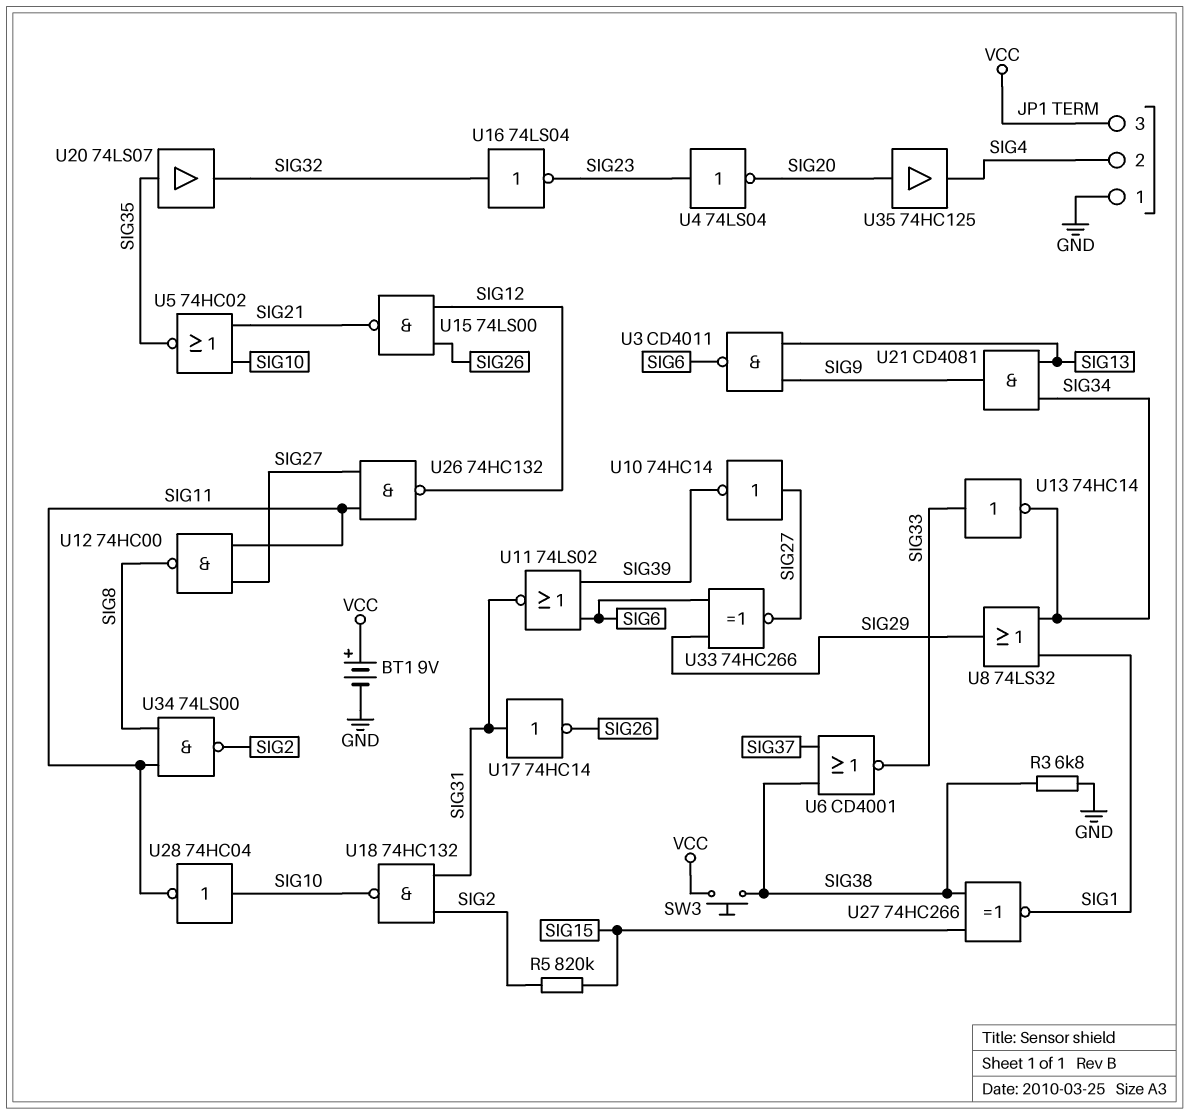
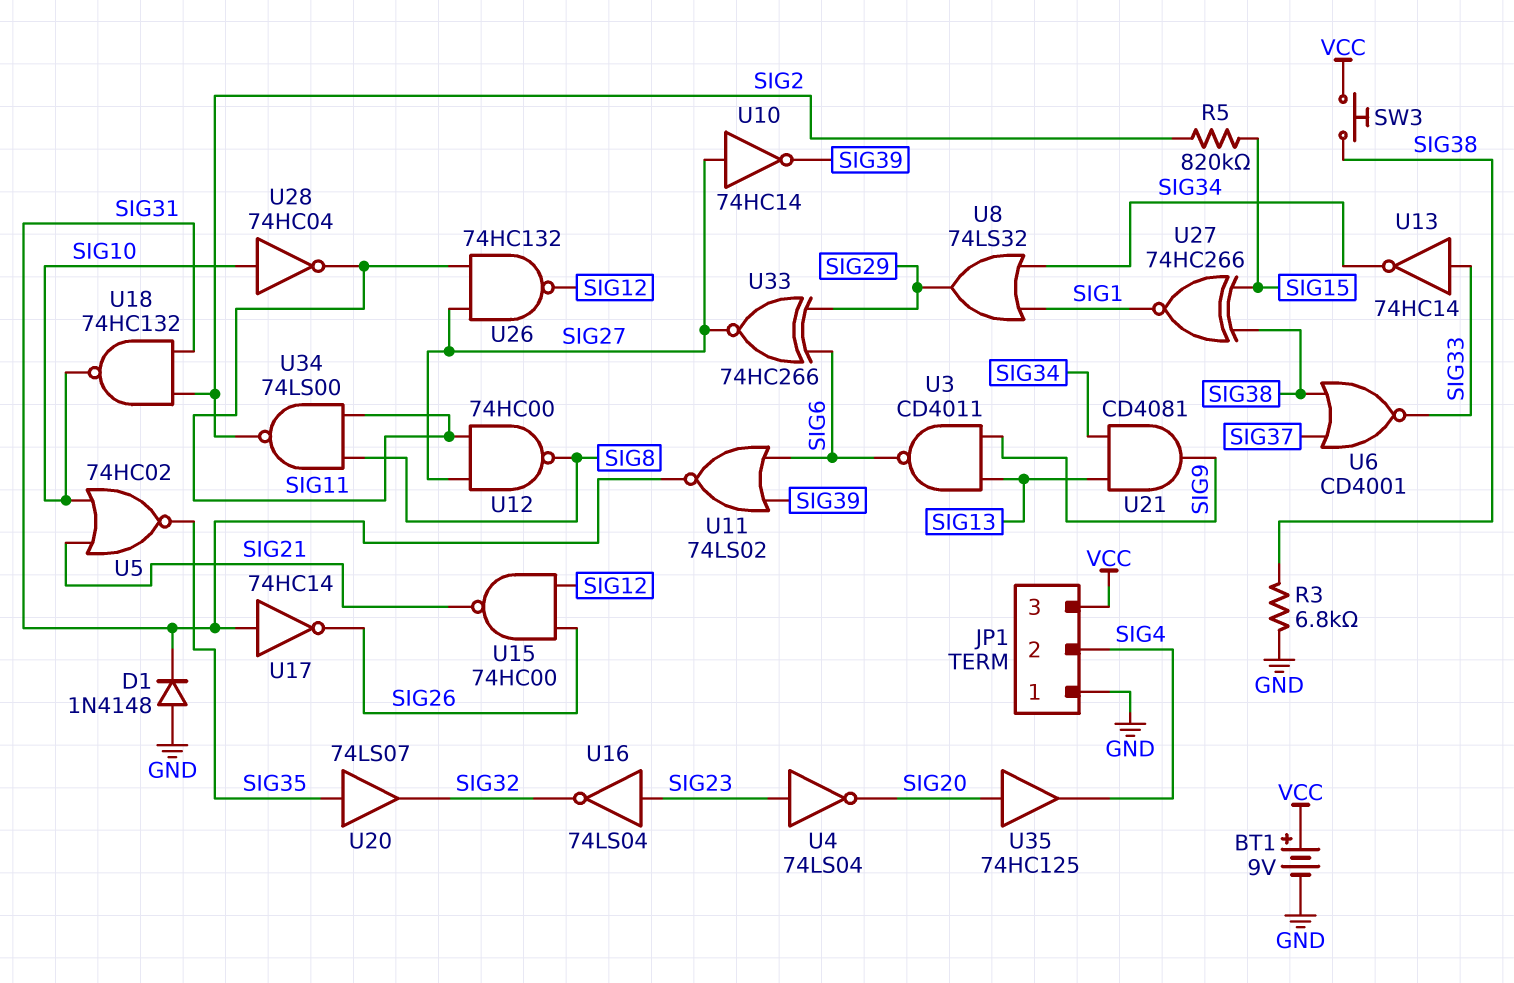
D1: none -> diode 1N4148 (A GND, K SIG31)
U15: NAND 74LS00 (in SIG12, in SIG26, out SIG21) -> NAND 74HC00 (in SIG12, in SIG26, out SIG21)
U16: NOT 74LS04 (in SIG32, out SIG23) -> NOT 74LS04 (in SIG23, out SIG32)

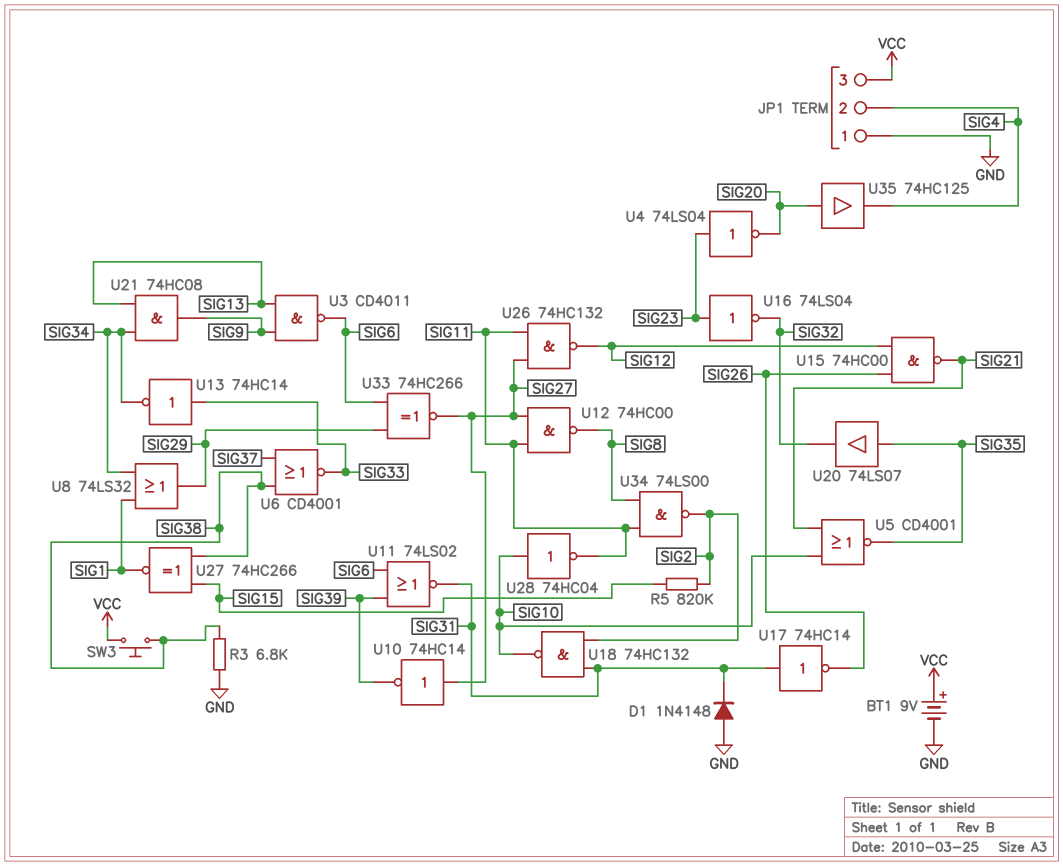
U5: NOR 74HC02 (in SIG10, in SIG21, out SIG35) -> NOR CD4001 (in SIG10, in SIG21, out SIG35)
U21: AND CD4081 (in SIG13, in SIG34, out SIG9) -> AND 74HC08 (in SIG13, in SIG34, out SIG9)

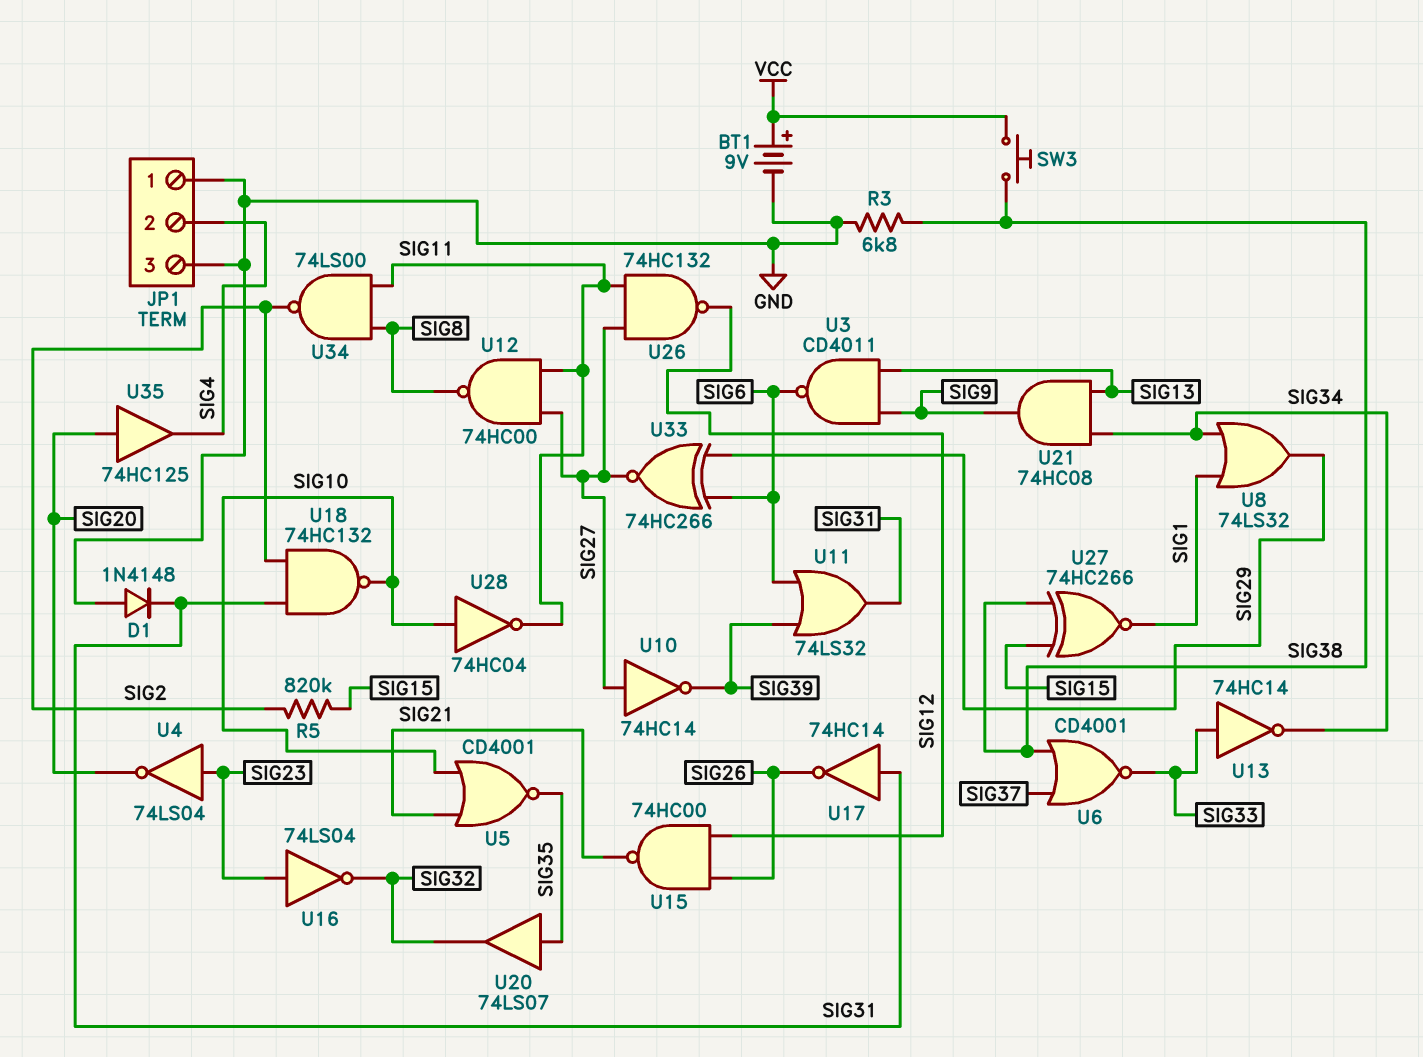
JP1 pin 3: VCC -> GND
U11: NOR 74LS02 (in SIG6, in SIG39, out SIG31) -> OR 74LS32 (in SIG6, in SIG39, out SIG31)

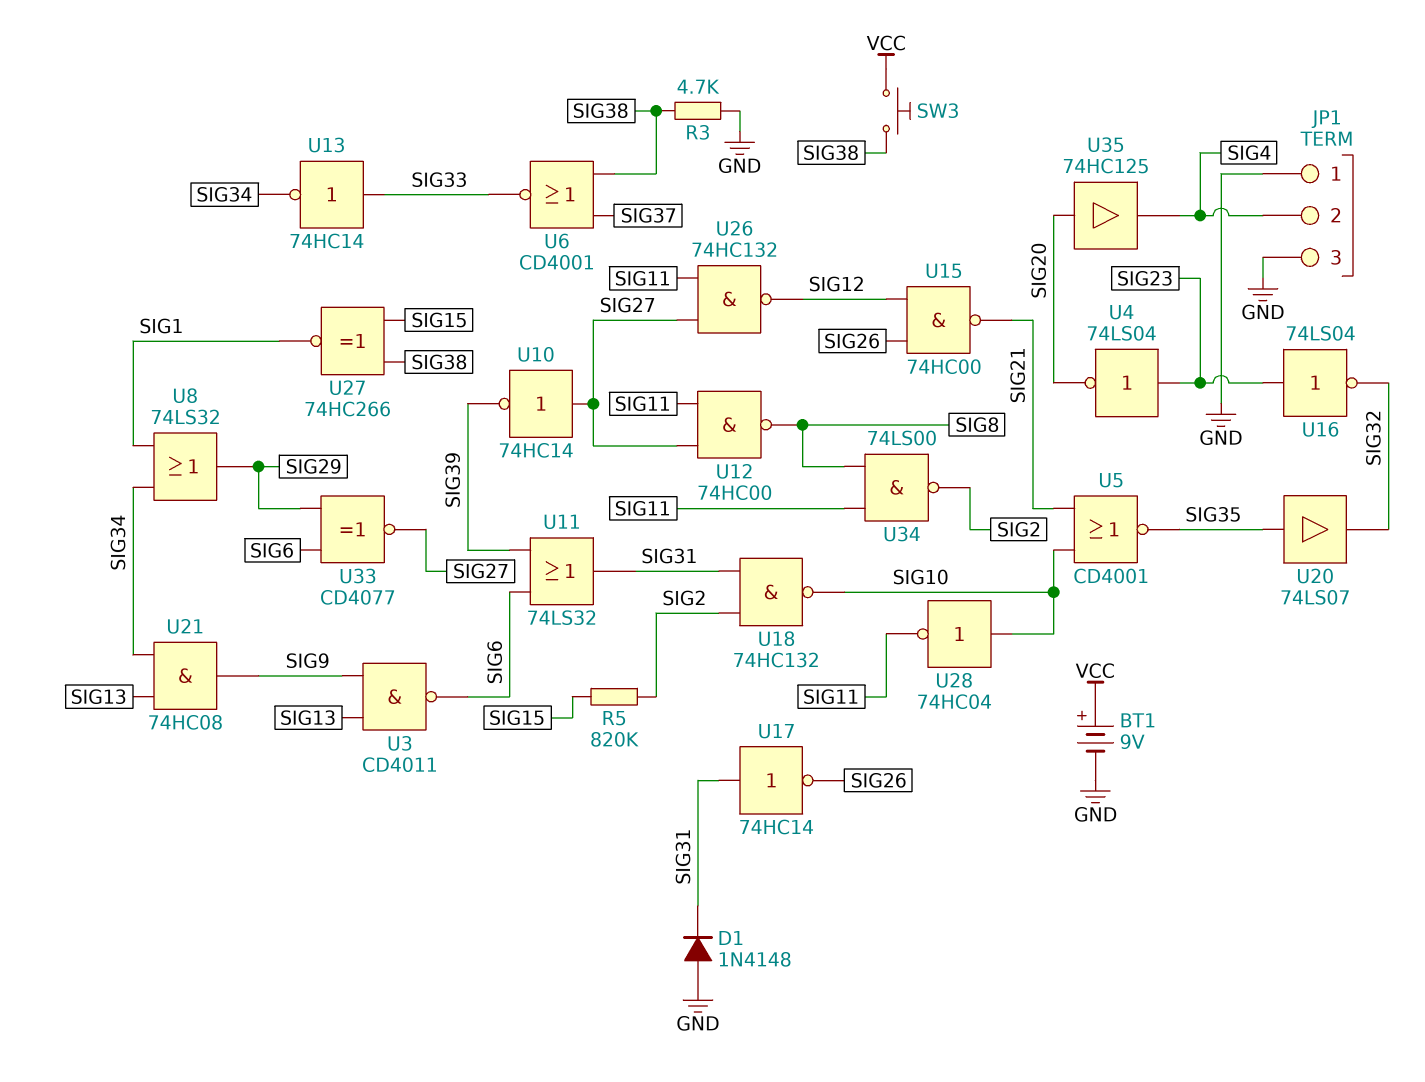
R3: 6.8k (GND, SIG38) -> 4.7k (GND, SIG38)
U33: XNOR 74HC266 (in SIG6, in SIG29, out SIG27) -> XNOR CD4077 (in SIG6, in SIG29, out SIG27)

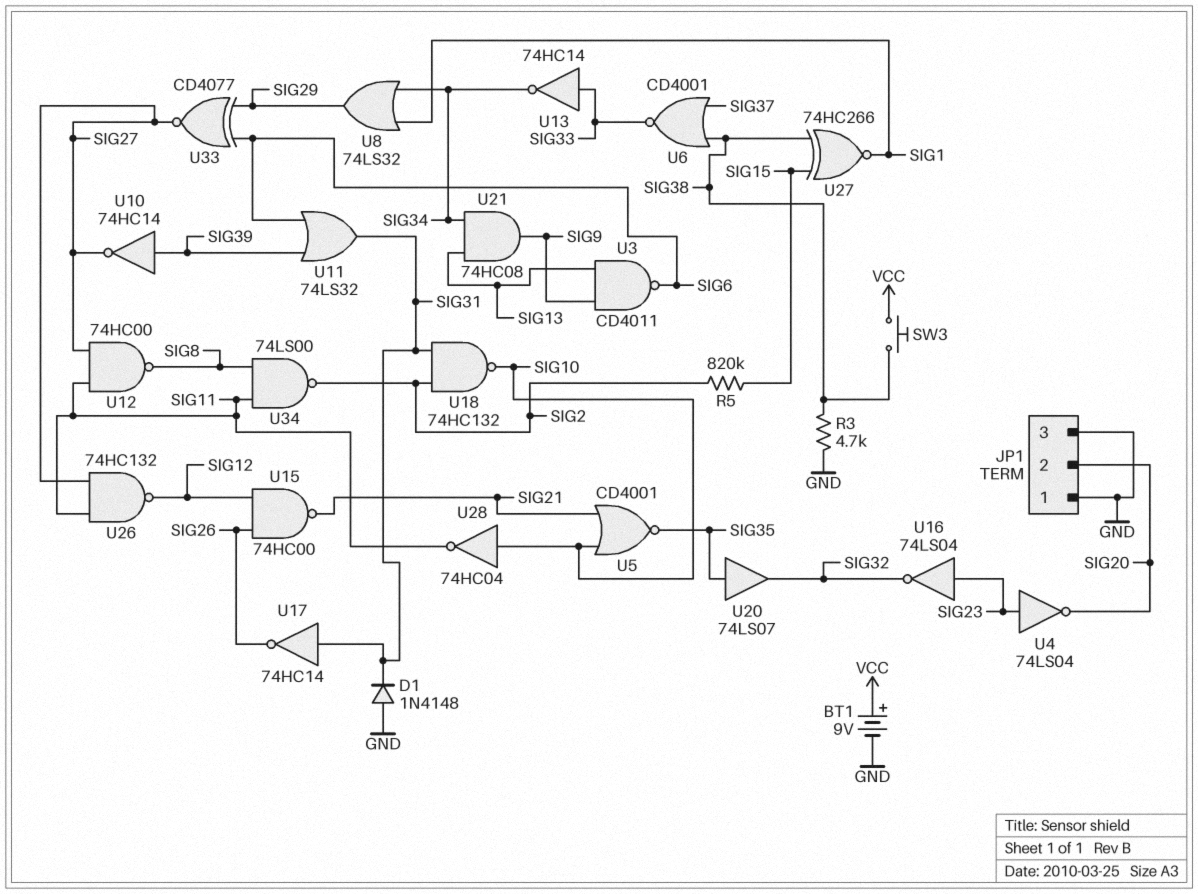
JP1 pin 2: SIG4 -> SIG20
U10: NOT 74HC14 (in SIG27, out SIG39) -> NOT 74HC14 (in SIG39, out SIG27)
U35: buffer 74HC125 (in SIG20, out SIG4) -> none

